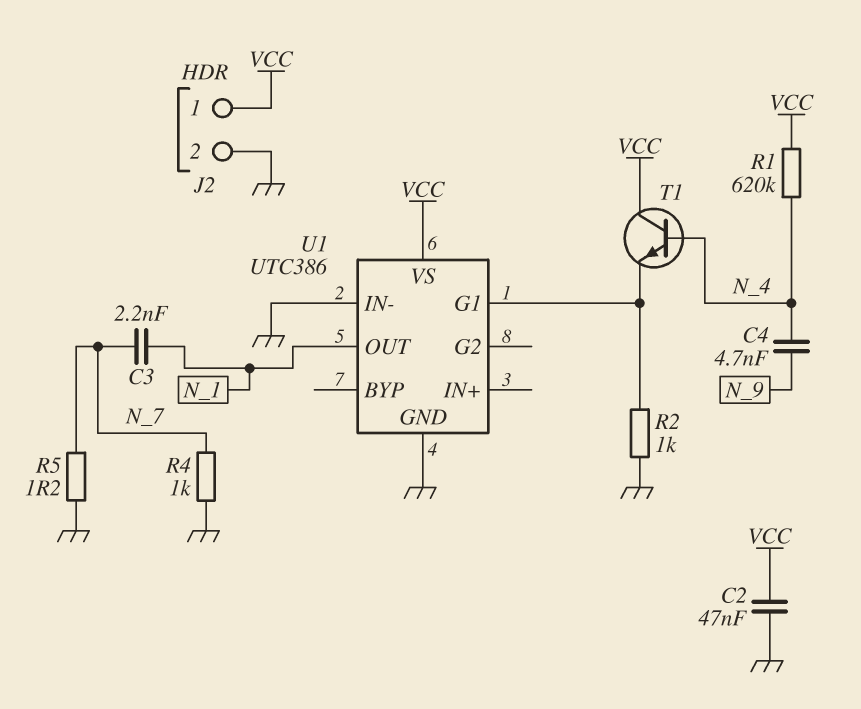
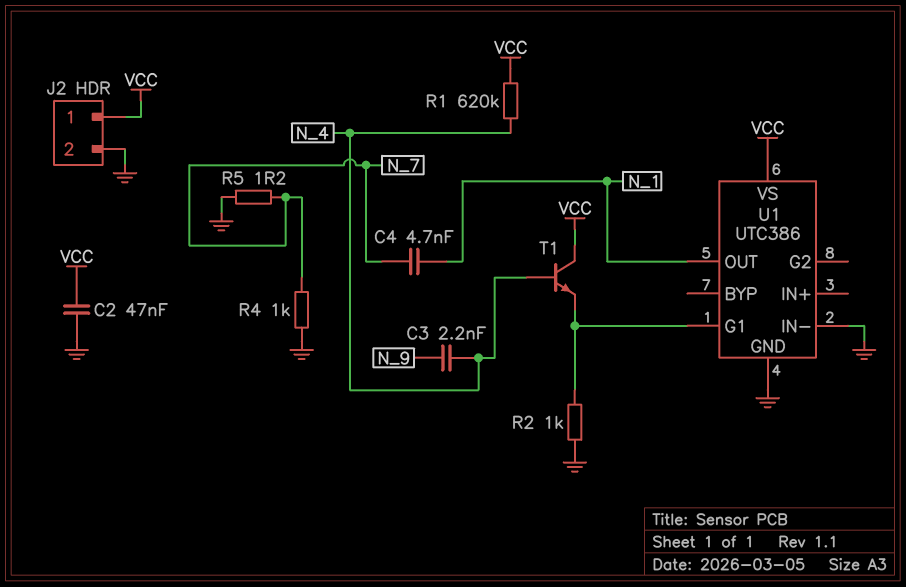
C3: 2.2nF (N_1, N_7) -> 2.2nF (N_4, N_9)
C4: 4.7nF (N_4, N_9) -> 4.7nF (N_1, N_7)

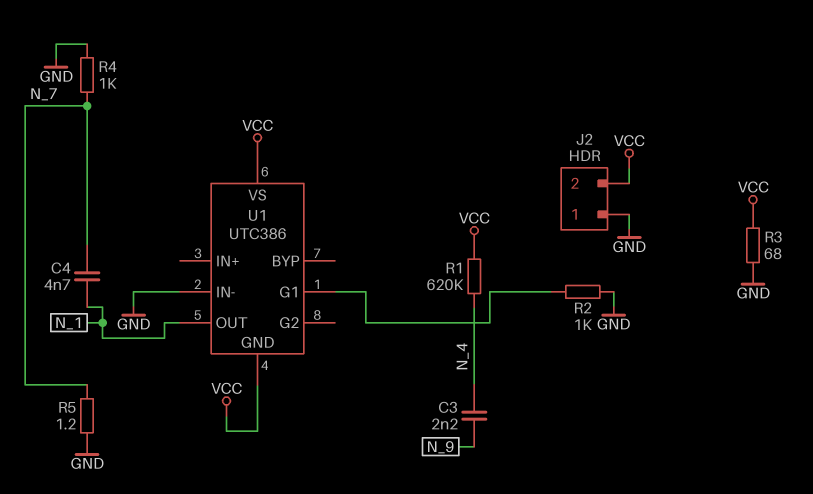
C2: 47nF (GND, VCC) -> none
J2 pin 1: VCC -> GND
J2 pin 2: GND -> VCC
R3: none -> 68 (GND, VCC)
T1: NPN (B N_4, C VCC, E U1/G1) -> none
U1 pin GND: GND -> VCC

